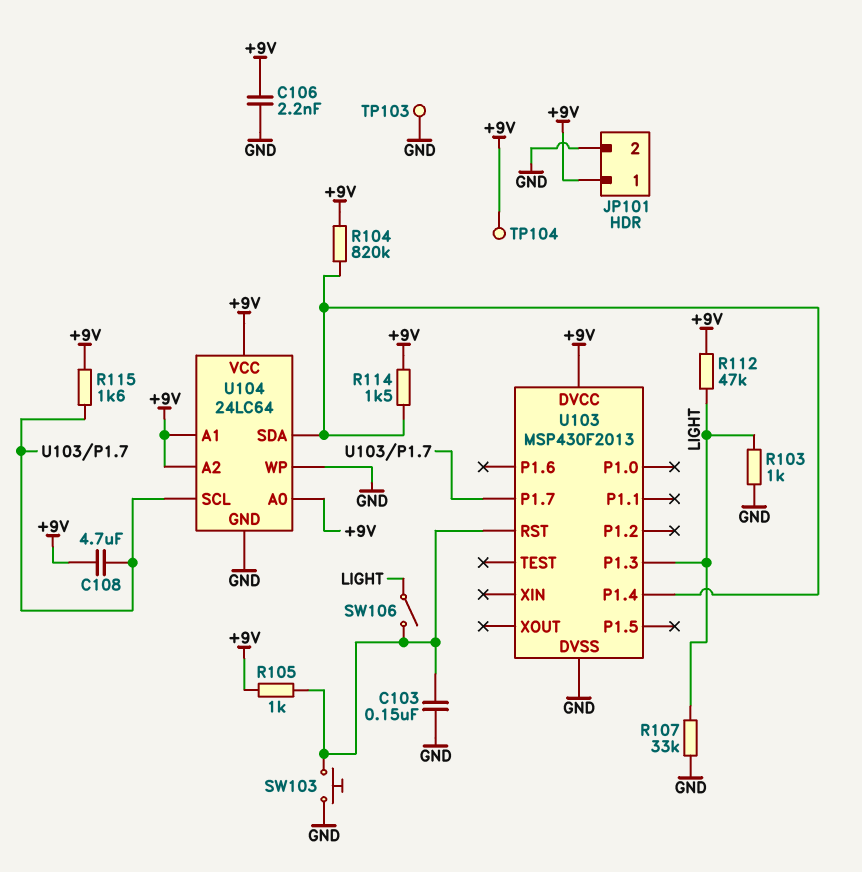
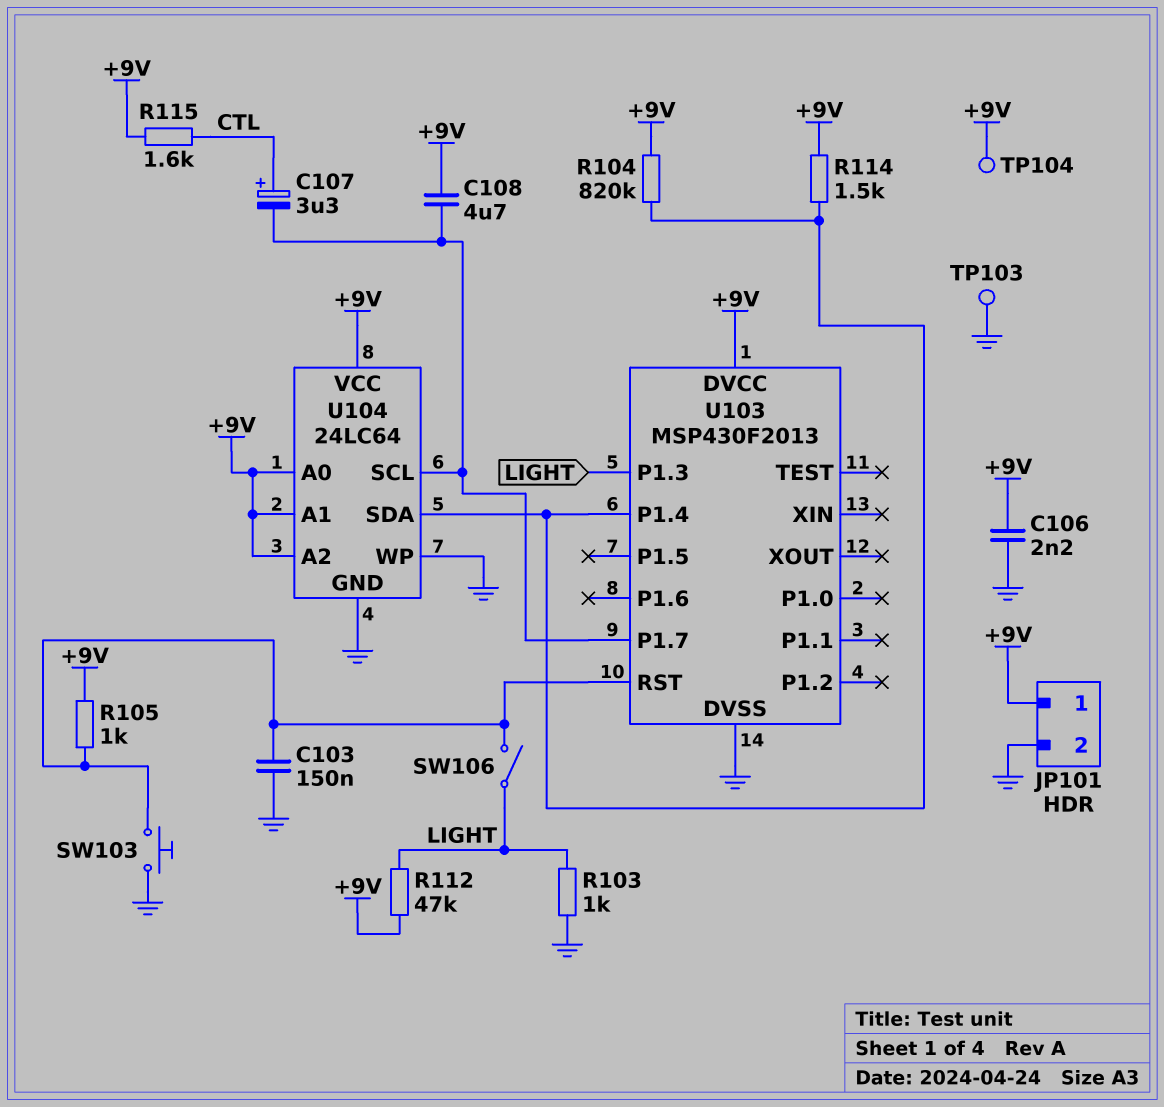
C107: none -> 3.3uF (plus CTL, minus U103/P1.7)
R107: 33k (GND, LIGHT) -> none
R115: 1.6k (+9V, U103/P1.7) -> 1.6k (+9V, CTL)

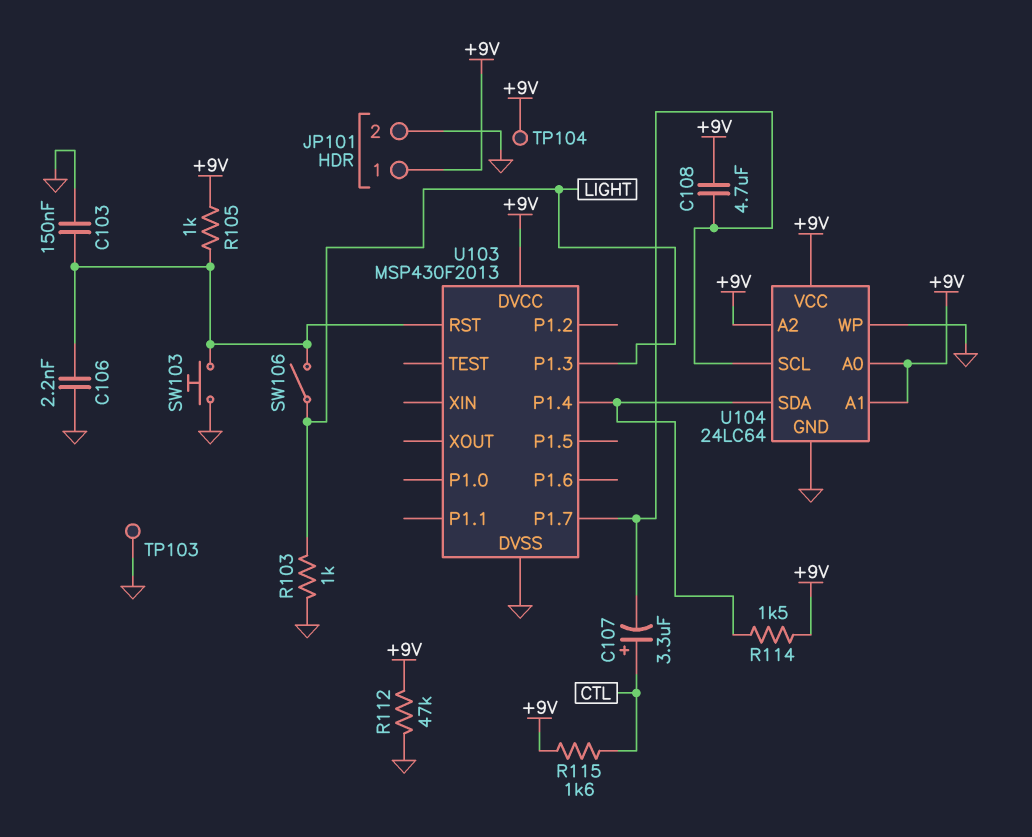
C106: 2.2nF (+9V, GND) -> 2.2nF (GND, U103/RST)
R104: 820k (+9V, U103/P1.4) -> none
R112: 47k (+9V, LIGHT) -> 47k (+9V, GND)

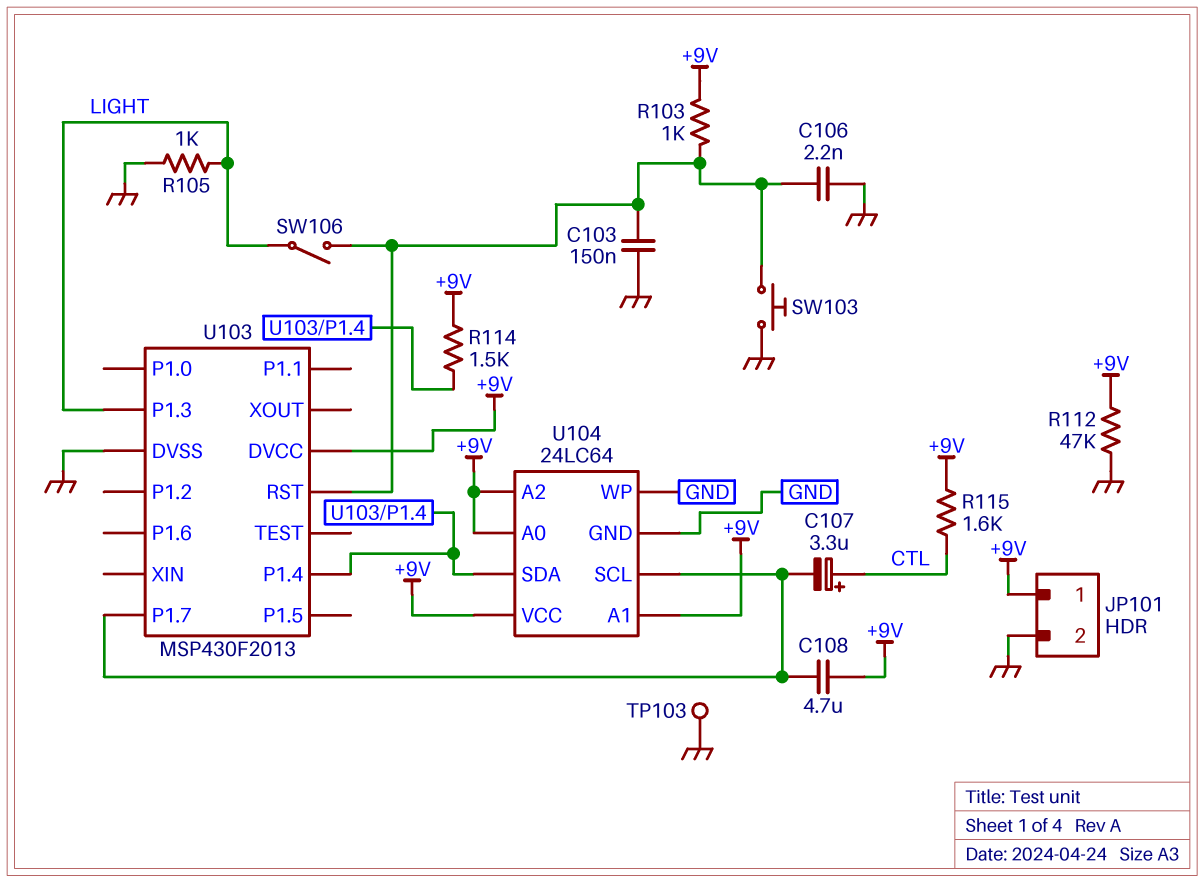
R103: 1k (GND, LIGHT) -> 1k (+9V, U103/RST)
R105: 1k (+9V, U103/RST) -> 1k (GND, LIGHT)
TP104: test point (+9V) -> none

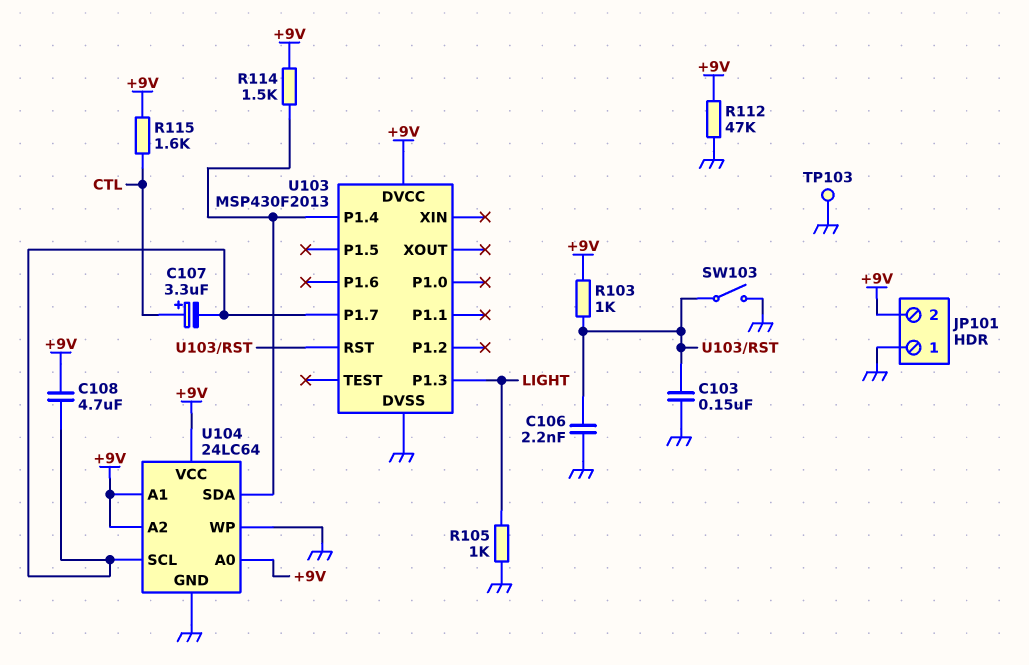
JP101 pin 1: +9V -> GND
JP101 pin 2: GND -> +9V
SW103: button (GND, U103/RST) -> switch (GND, U103/RST)
SW106: switch (LIGHT, U103/RST) -> none

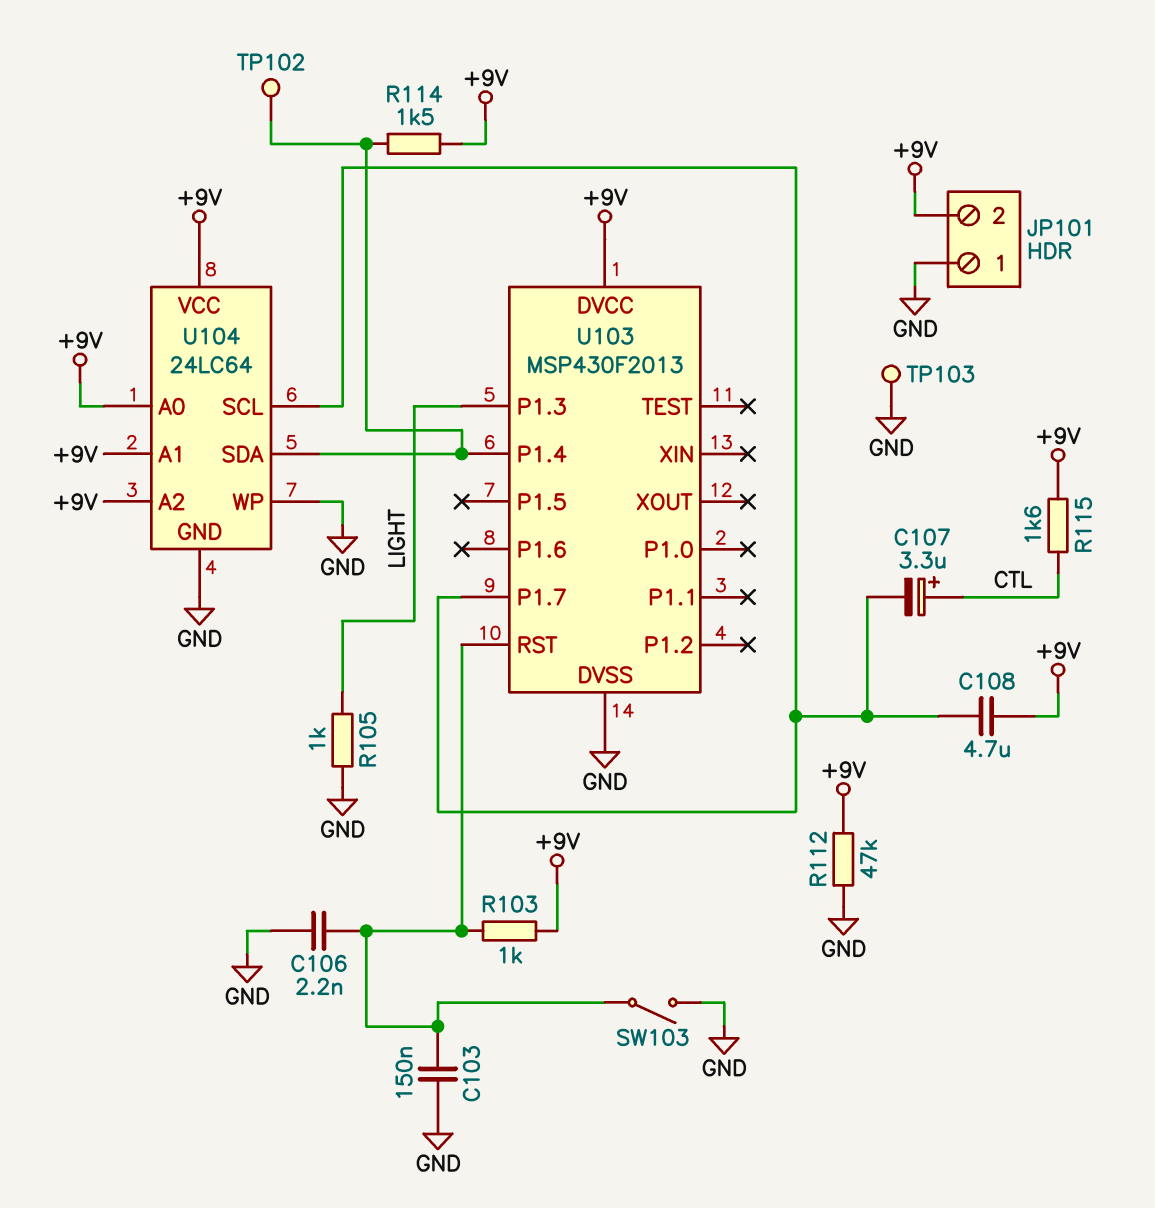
TP102: none -> test point (U103/P1.4)

